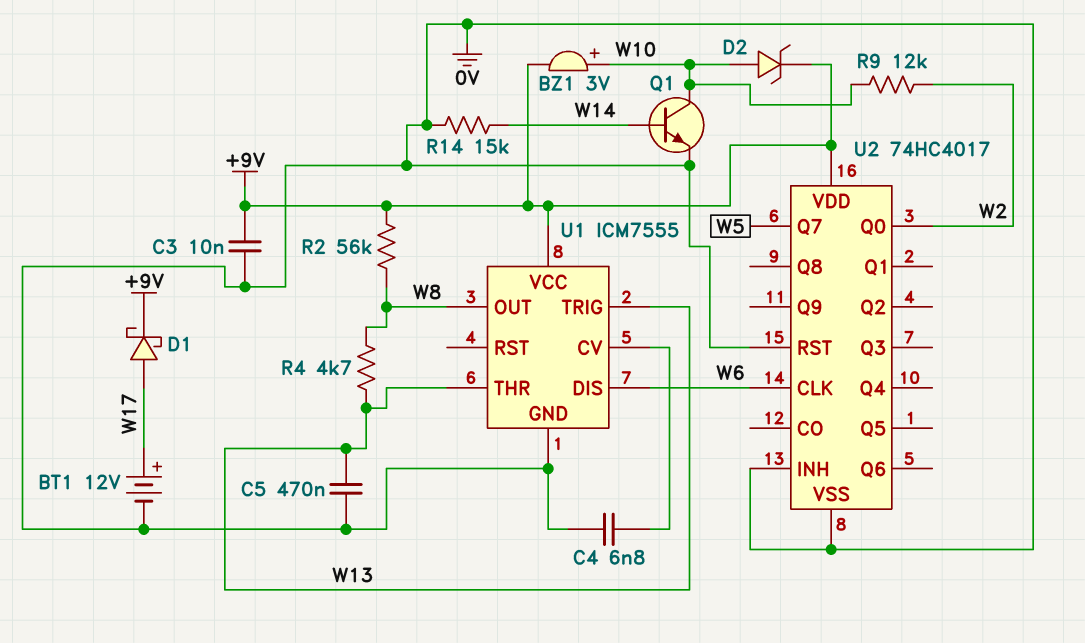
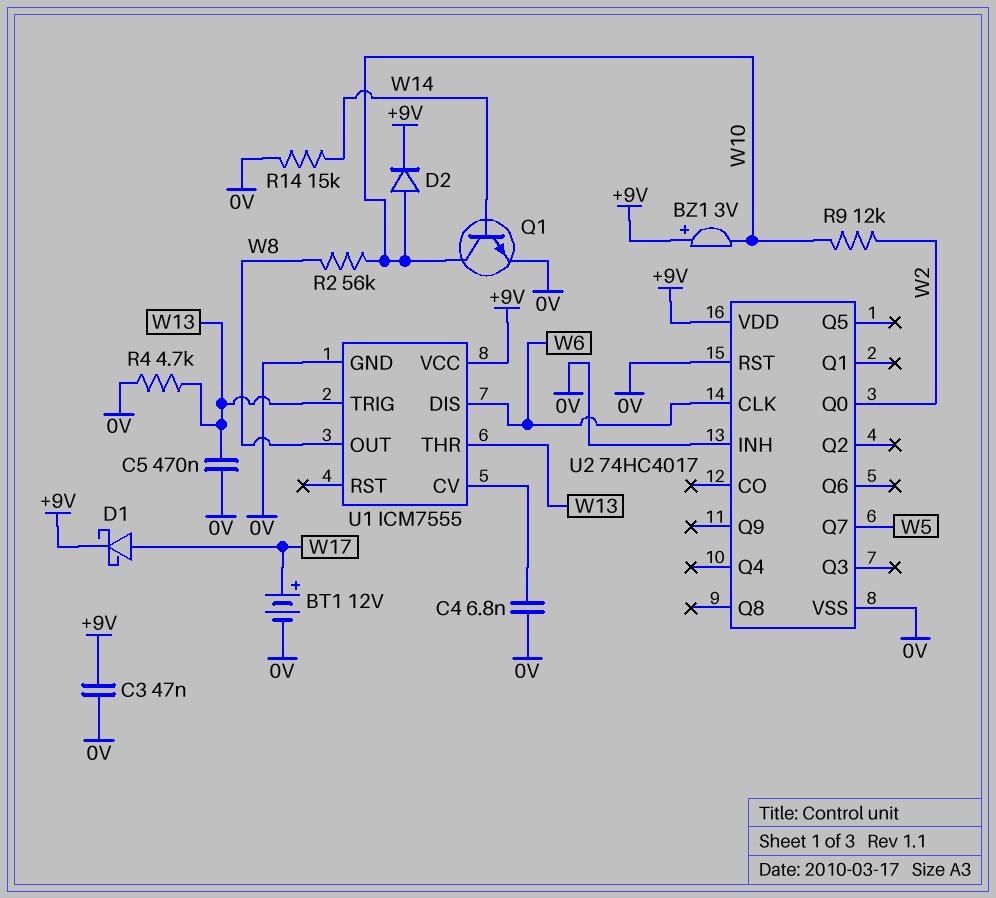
BZ1: buzzer 3V (plus W10, minus +9V) -> buzzer 3V (plus +9V, minus W10)
C3: 10nF (+9V, 0V) -> 47nF (+9V, 0V)
D2: zener (A W10, K +9V) -> diode (A W10, K +9V)
R2: 56k (+9V, W8) -> 56k (W8, W10)
R4: 4.7k (W8, W13) -> 4.7k (0V, W13)

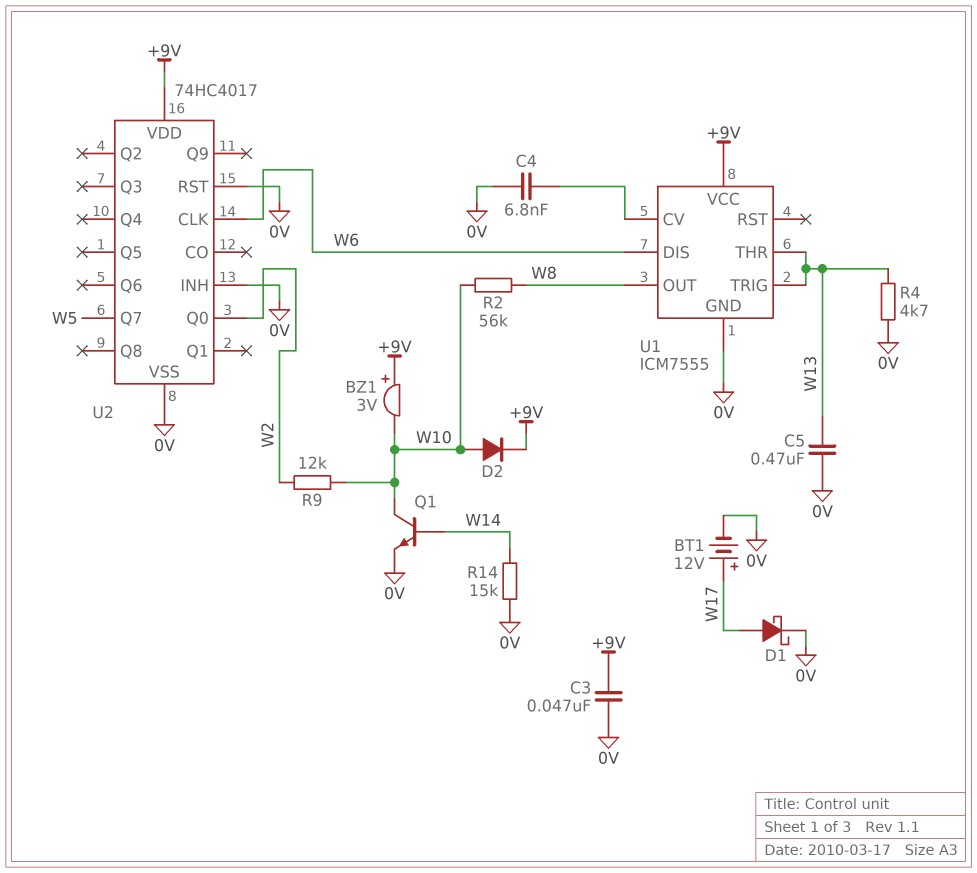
D1: schottky (A W17, K +9V) -> schottky (A W17, K 0V)

